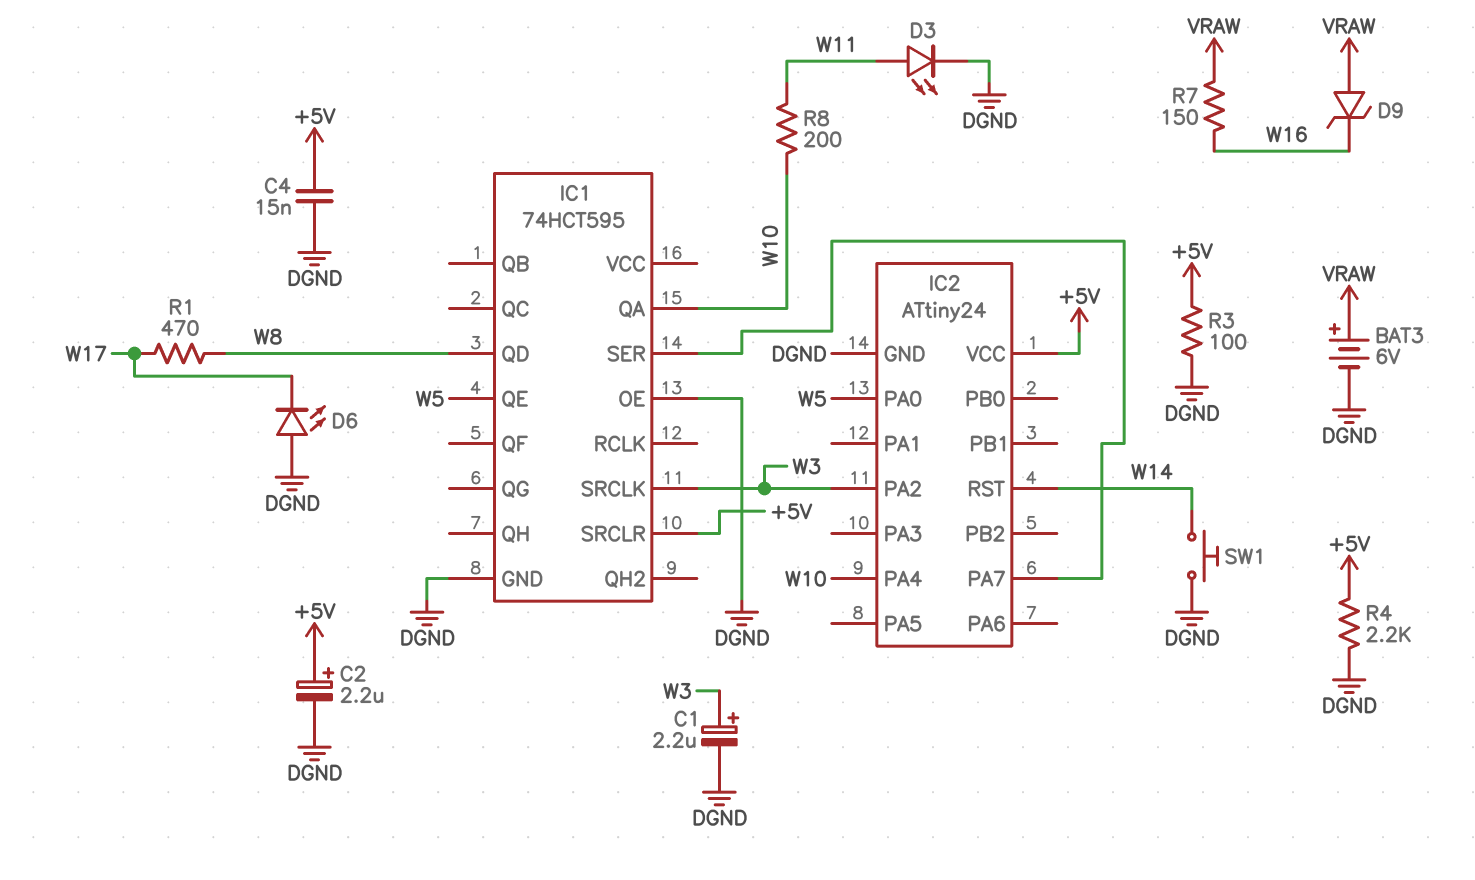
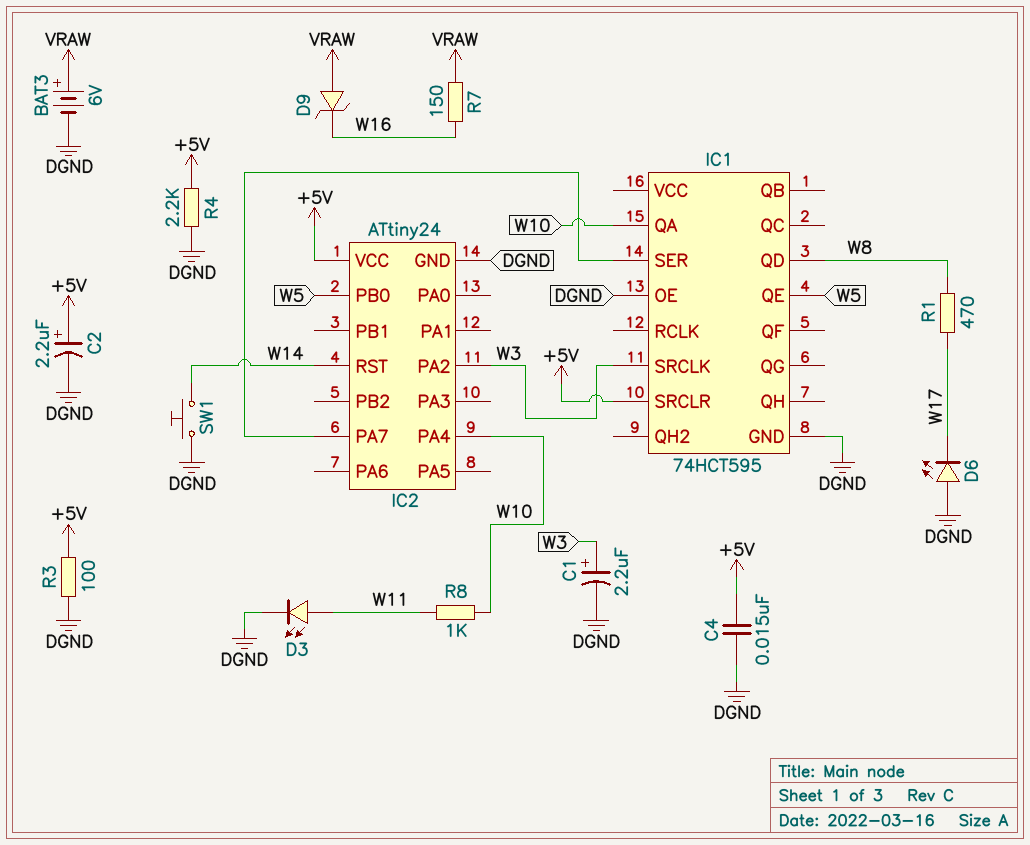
IC2 pin PA0: W5 -> none
IC2 pin PB0: none -> W5
R8: 200 (W10, W11) -> 1k (W10, W11)

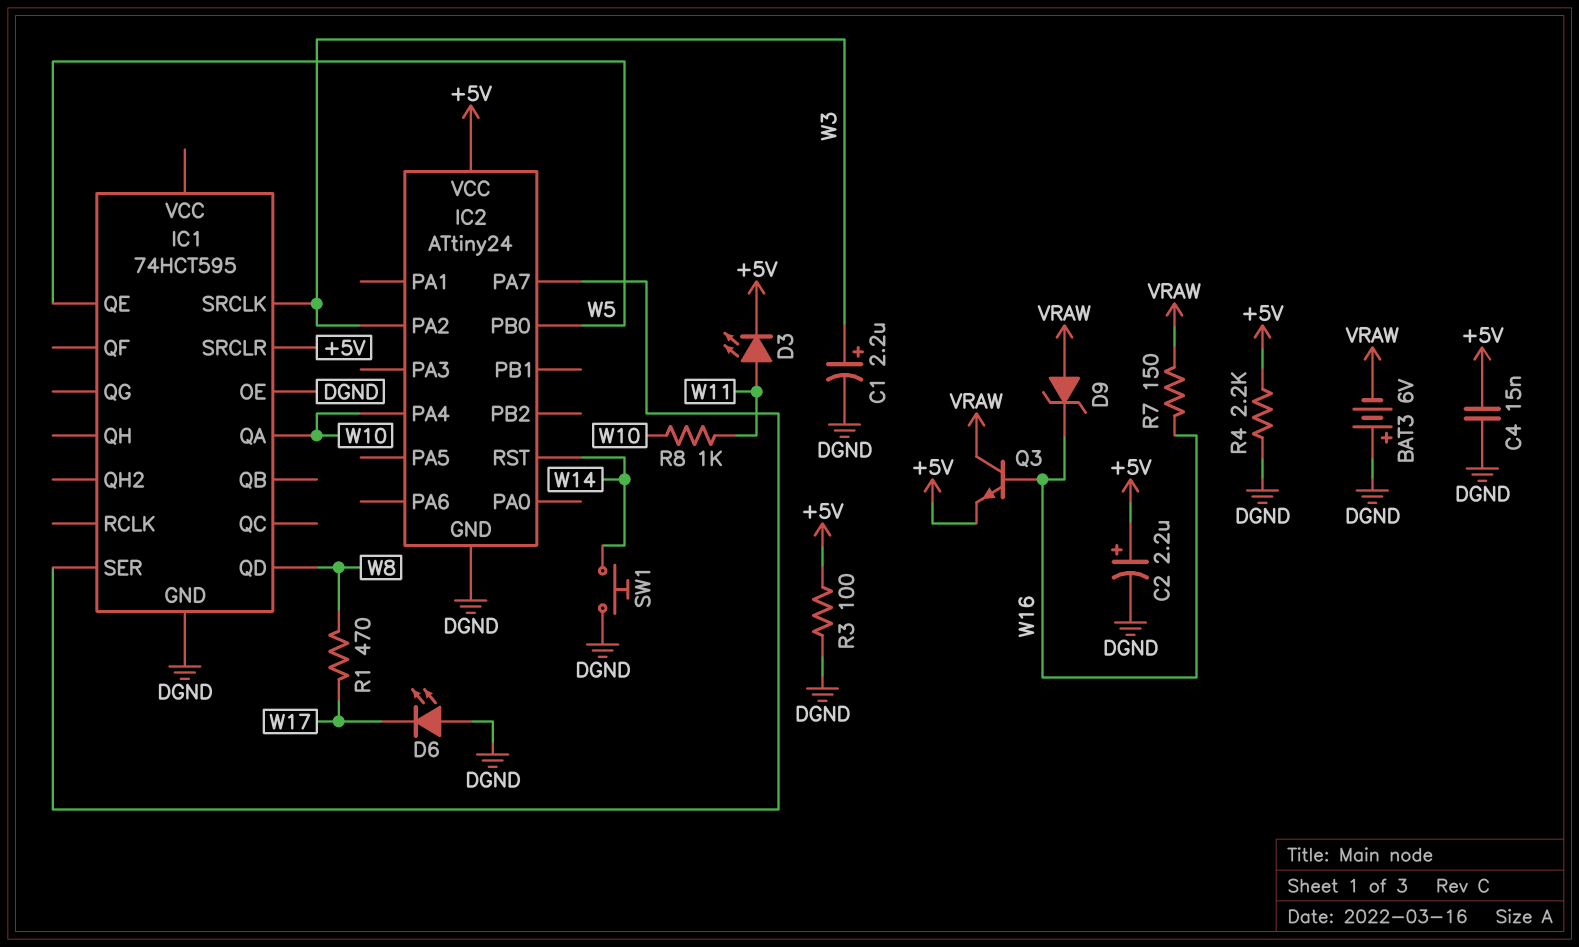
BAT3: 6V (plus VRAW, minus DGND) -> 6V (plus DGND, minus VRAW)
D3: LED (A W11, K DGND) -> LED (A W11, K +5V)
Q3: none -> NPN (B W16, C VRAW, E +5V)

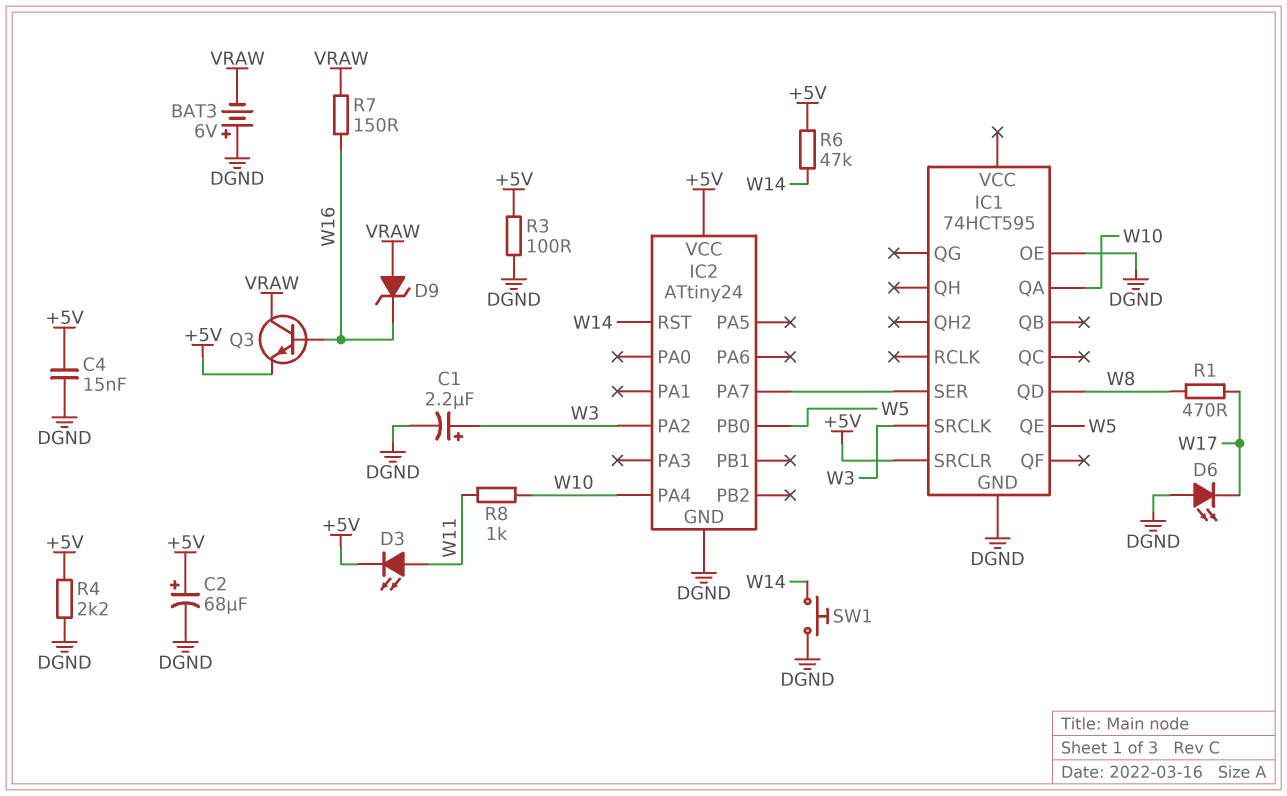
C2: 2.2uF (plus +5V, minus DGND) -> 68uF (plus +5V, minus DGND)
R6: none -> 47k (+5V, W14)

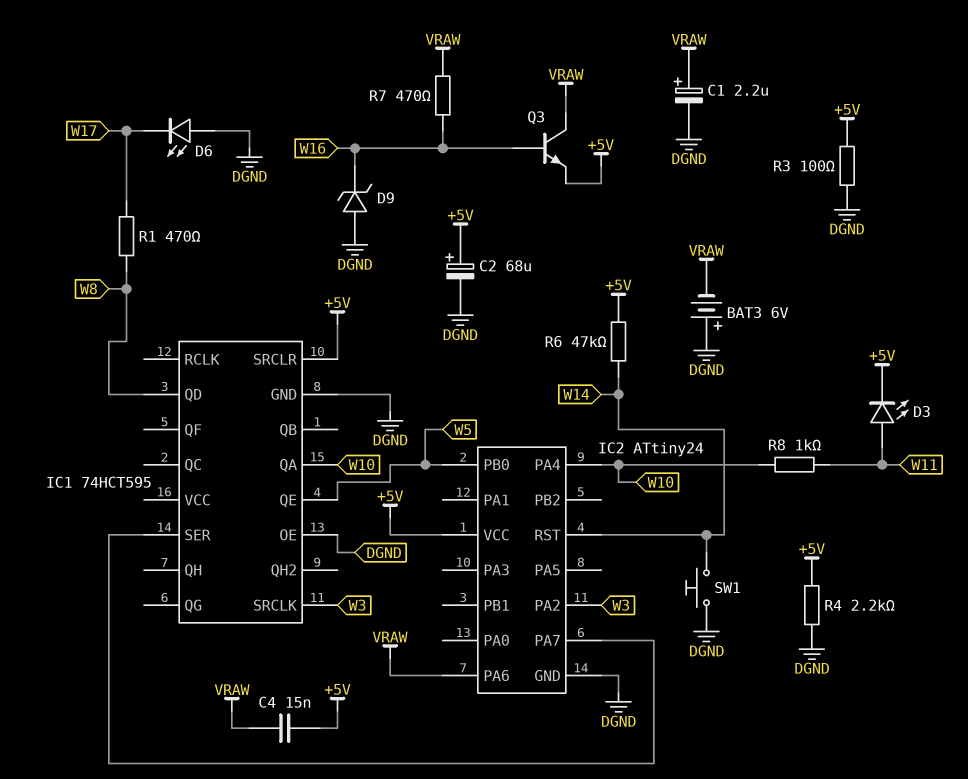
C1: 2.2uF (plus W3, minus DGND) -> 2.2uF (plus VRAW, minus DGND)
C4: 15nF (+5V, DGND) -> 15nF (+5V, VRAW)
D9: zener (A VRAW, K W16) -> zener (A DGND, K W16)
IC2 pin PA6: none -> VRAW
R7: 150 (VRAW, W16) -> 470 (VRAW, W16)

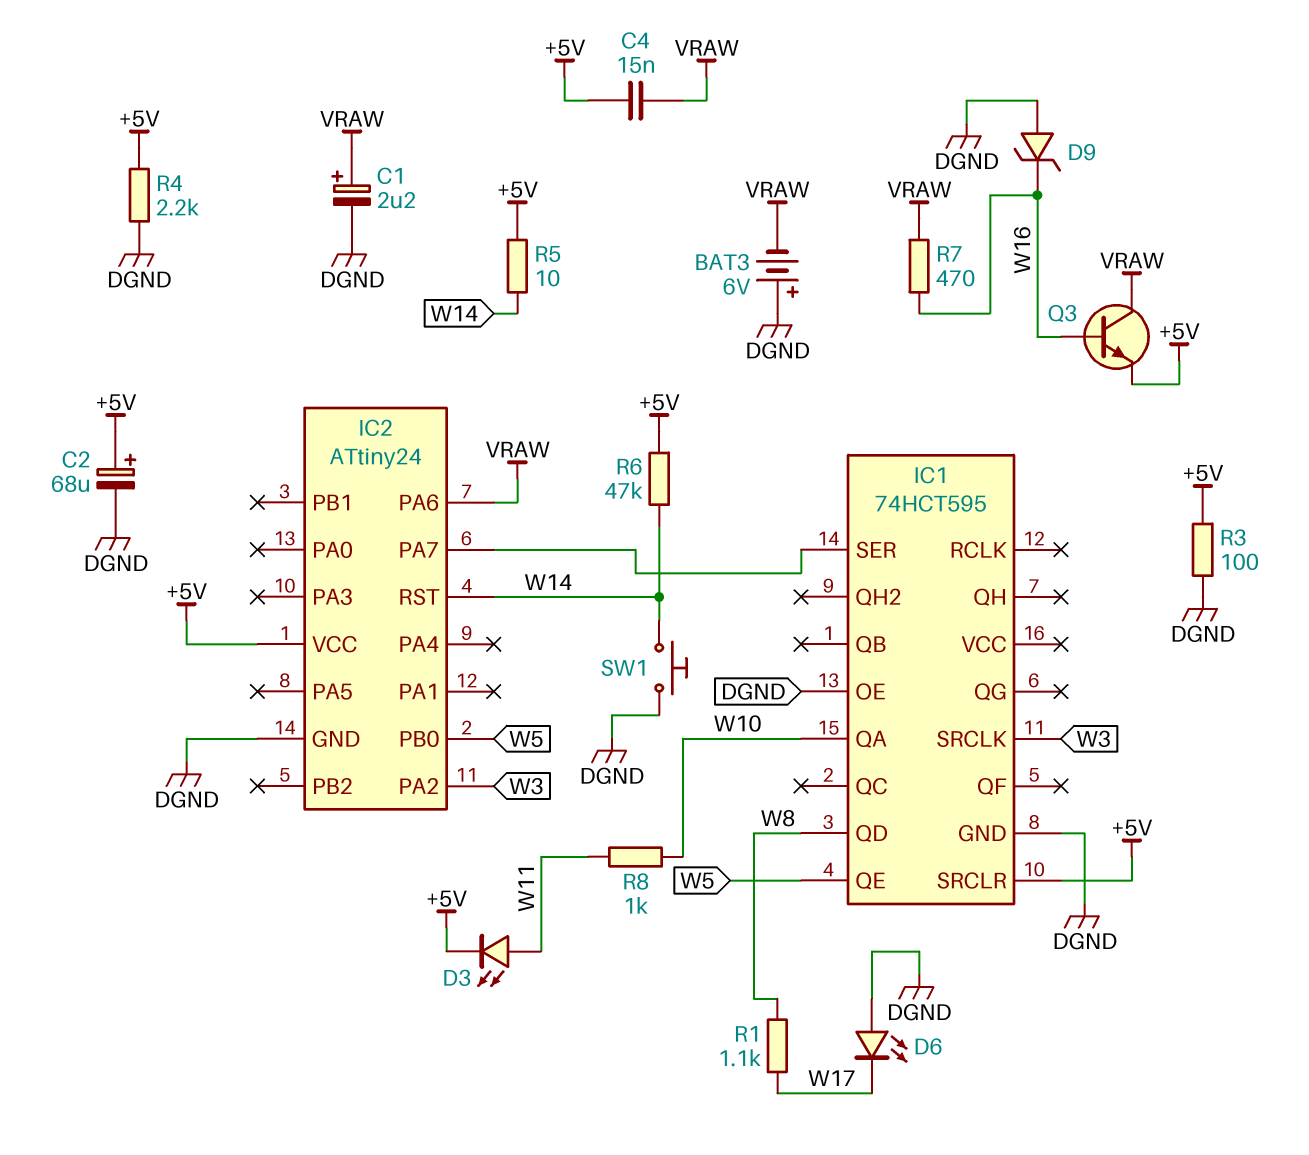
IC2 pin PA4: W10 -> none
R1: 470 (W8, W17) -> 1.1k (W8, W17)
R5: none -> 10 (+5V, W14)

